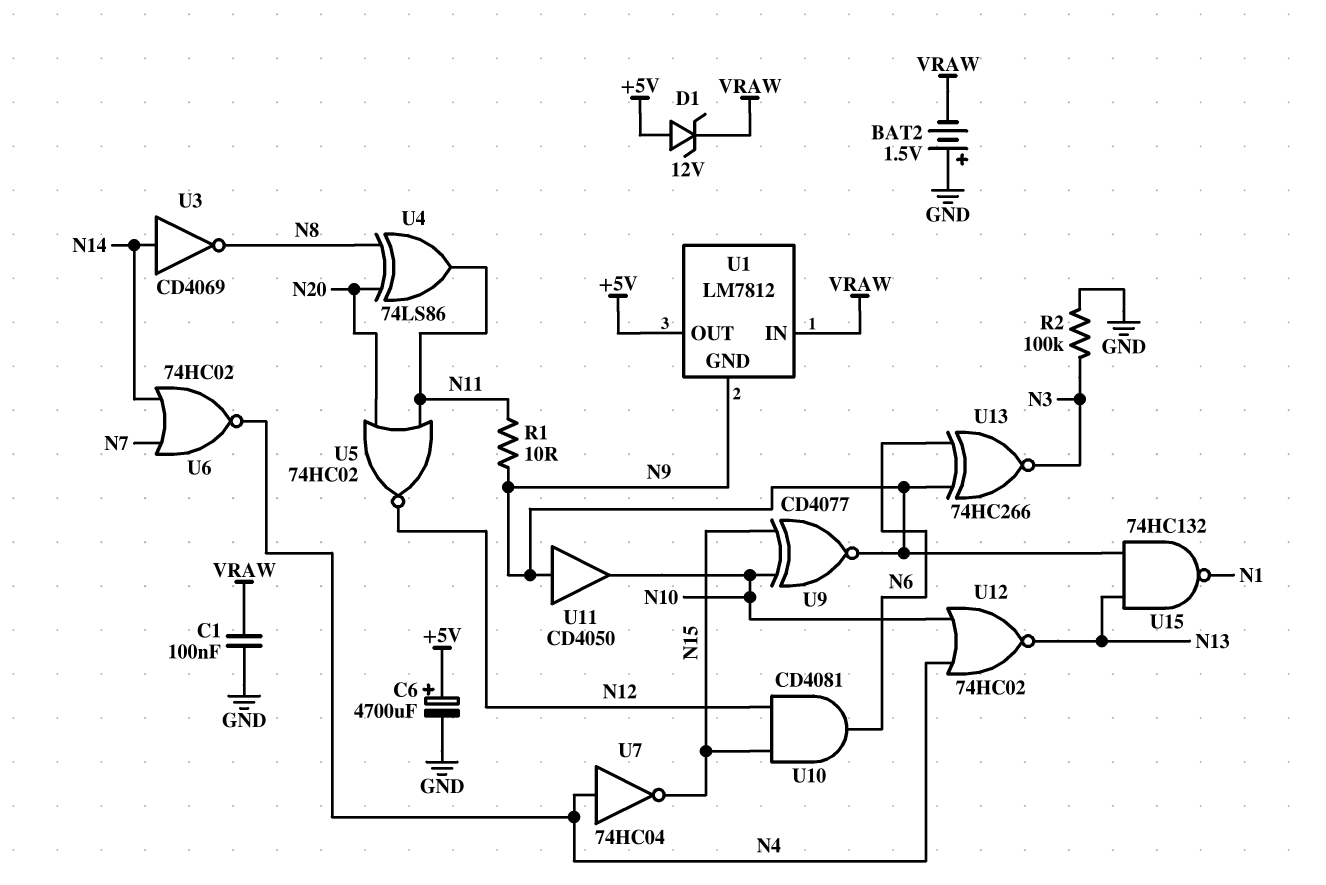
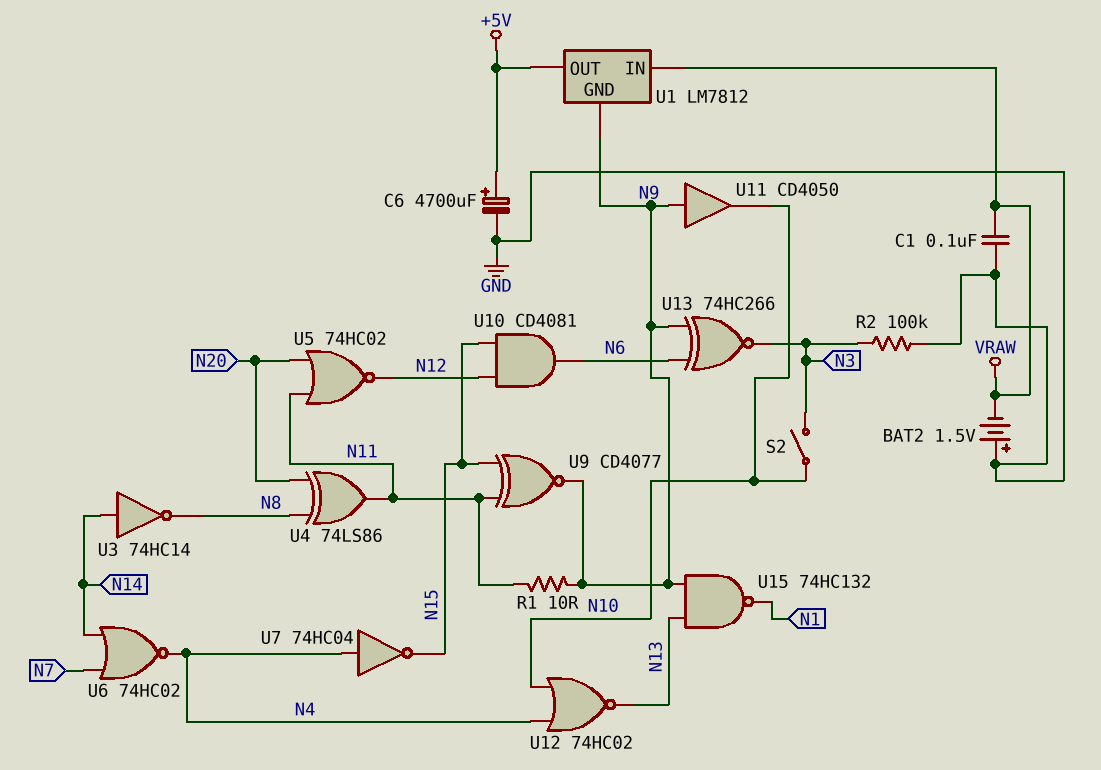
D1: zener 12V (A +5V, K VRAW) -> none
S2: none -> switch (N3, N10)
U3: NOT CD4069 (in N14, out N8) -> NOT 74HC14 (in N14, out N8)
U9: XNOR CD4077 (in N10, in N15, out N9) -> XNOR CD4077 (in N11, in N15, out N9)

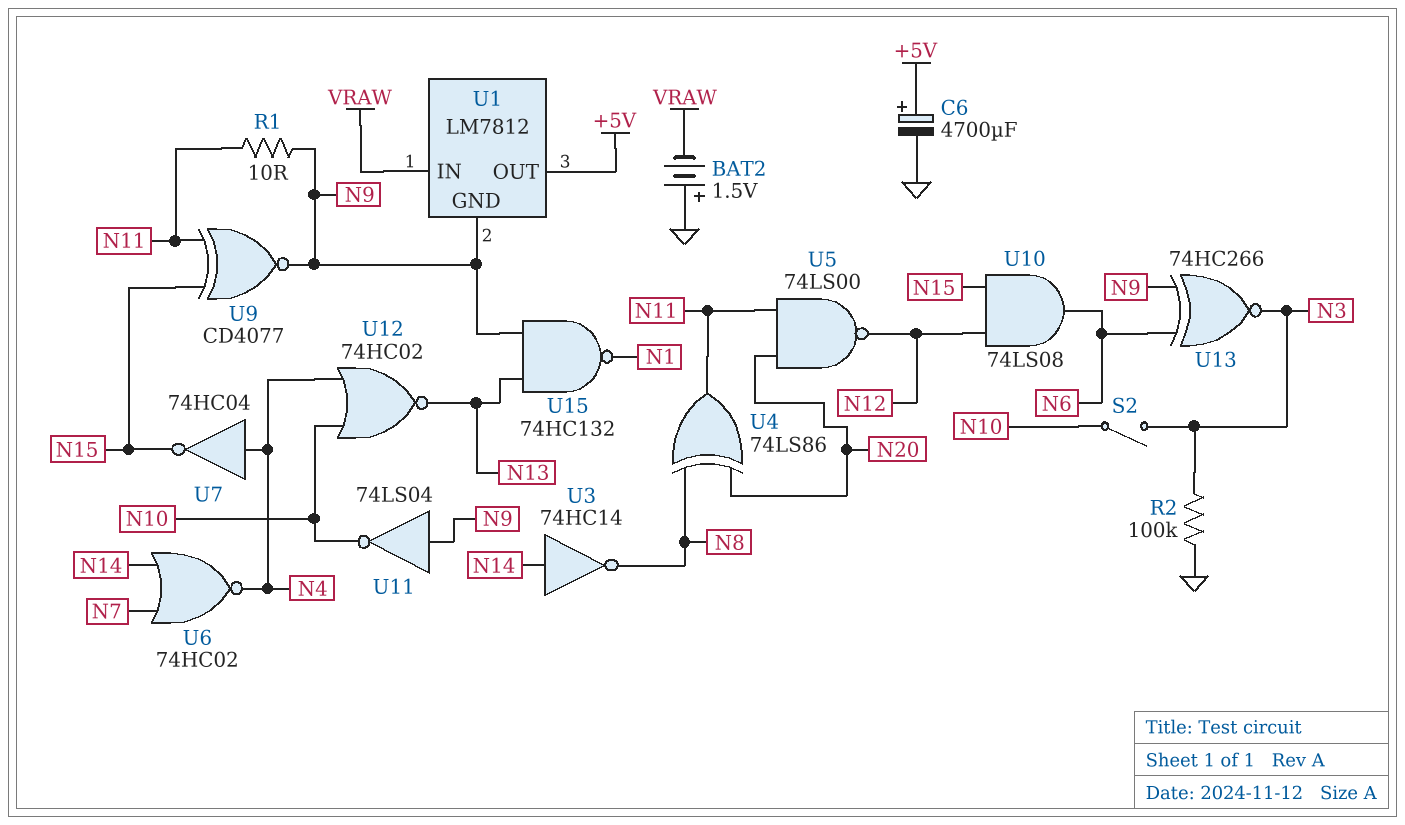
C1: 100nF (GND, VRAW) -> none
U5: NOR 74HC02 (in N11, in N20, out N12) -> NAND 74LS00 (in N11, in N20, out N12)
U10: AND CD4081 (in N12, in N15, out N6) -> AND 74LS08 (in N12, in N15, out N6)
U11: buffer CD4050 (in N9, out N10) -> NOT 74LS04 (in N9, out N10)

